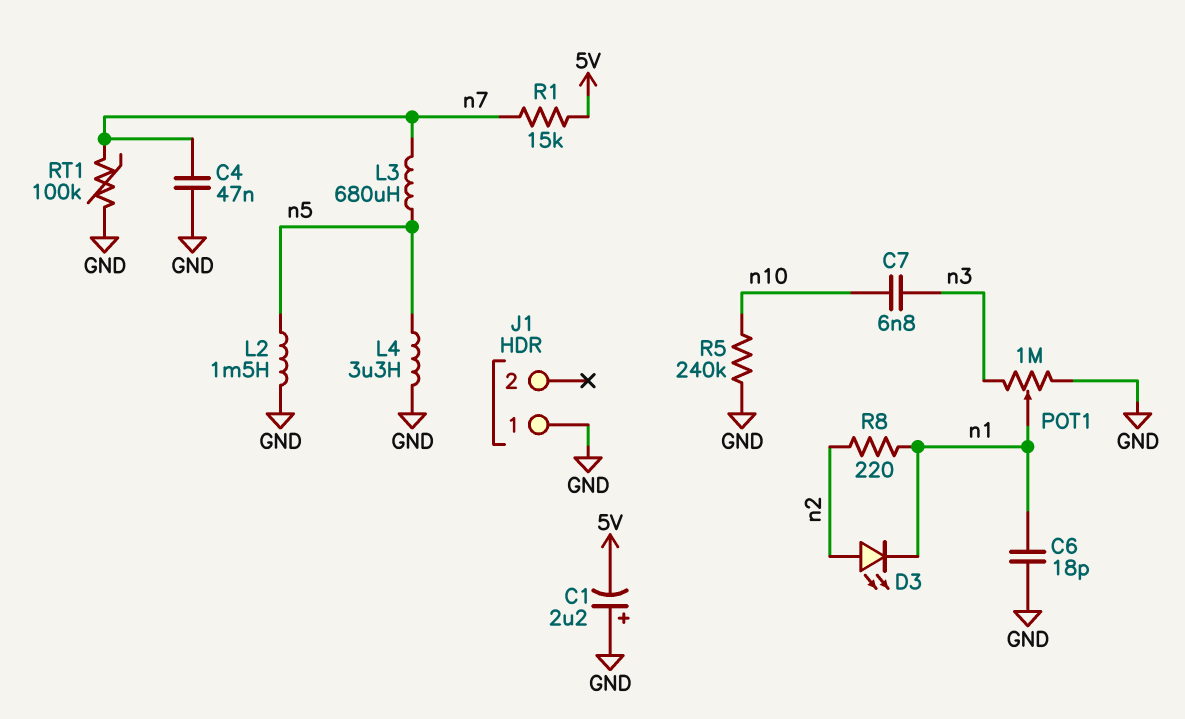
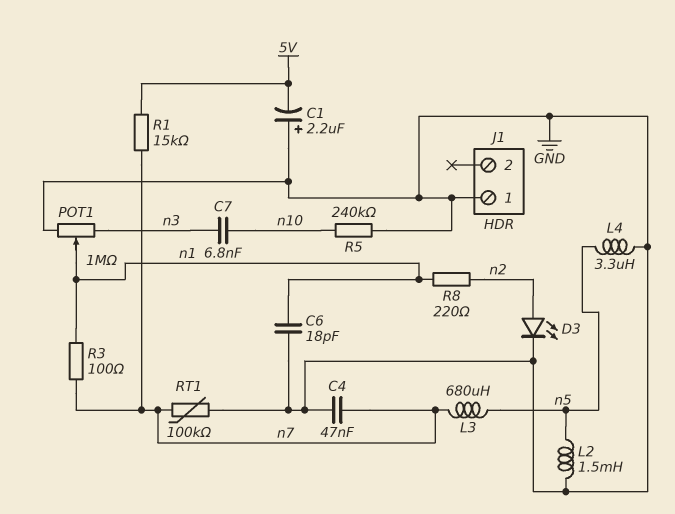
D3: LED (A n2, K n1) -> LED (A n2, K GND)
R3: none -> 100 (n1, n7)

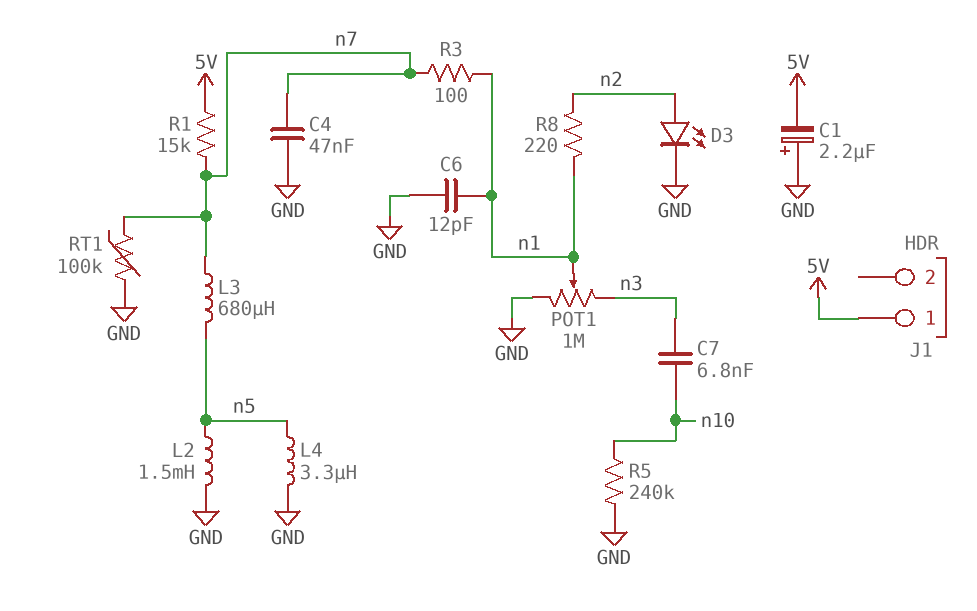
C6: 18pF (GND, n1) -> 12pF (GND, n1)
J1 pin 1: GND -> 5V

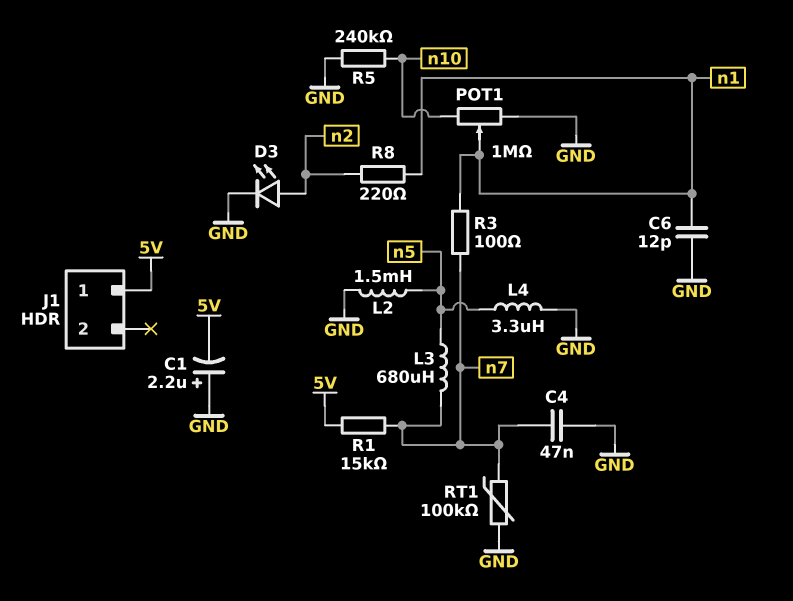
C7: 6.8nF (n3, n10) -> none
POT1: 1M (GND, n3, wiper n1) -> 1M (GND, n10, wiper n1)

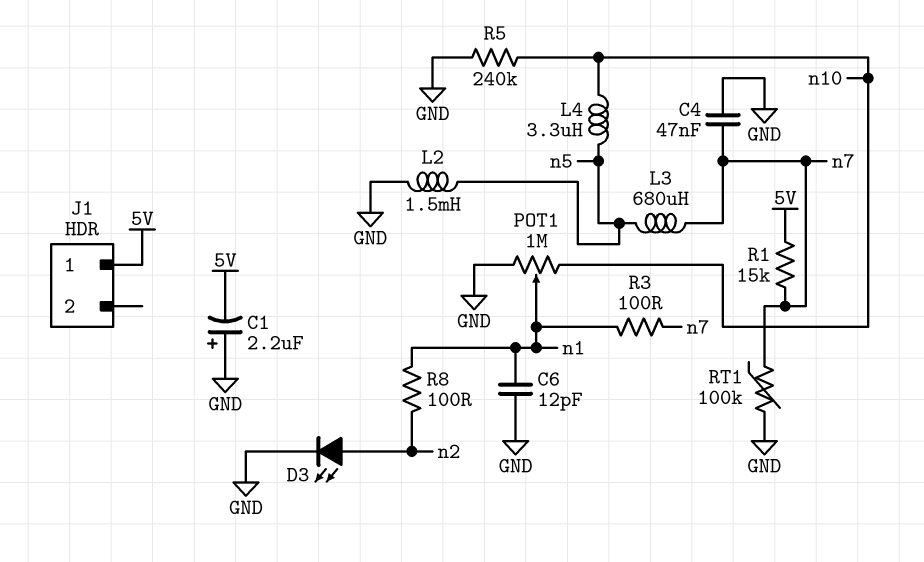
L4: 3.3uH (GND, n5) -> 3.3uH (n5, n10)
R8: 220 (n1, n2) -> 100 (n1, n2)

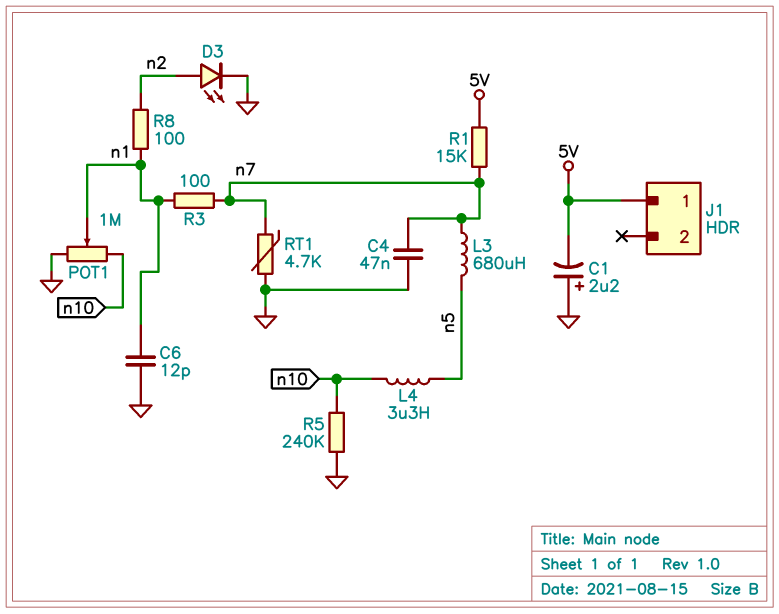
L2: 1.5mH (GND, n5) -> none
RT1: 100k (GND, n7) -> 4.7k (GND, n7)

